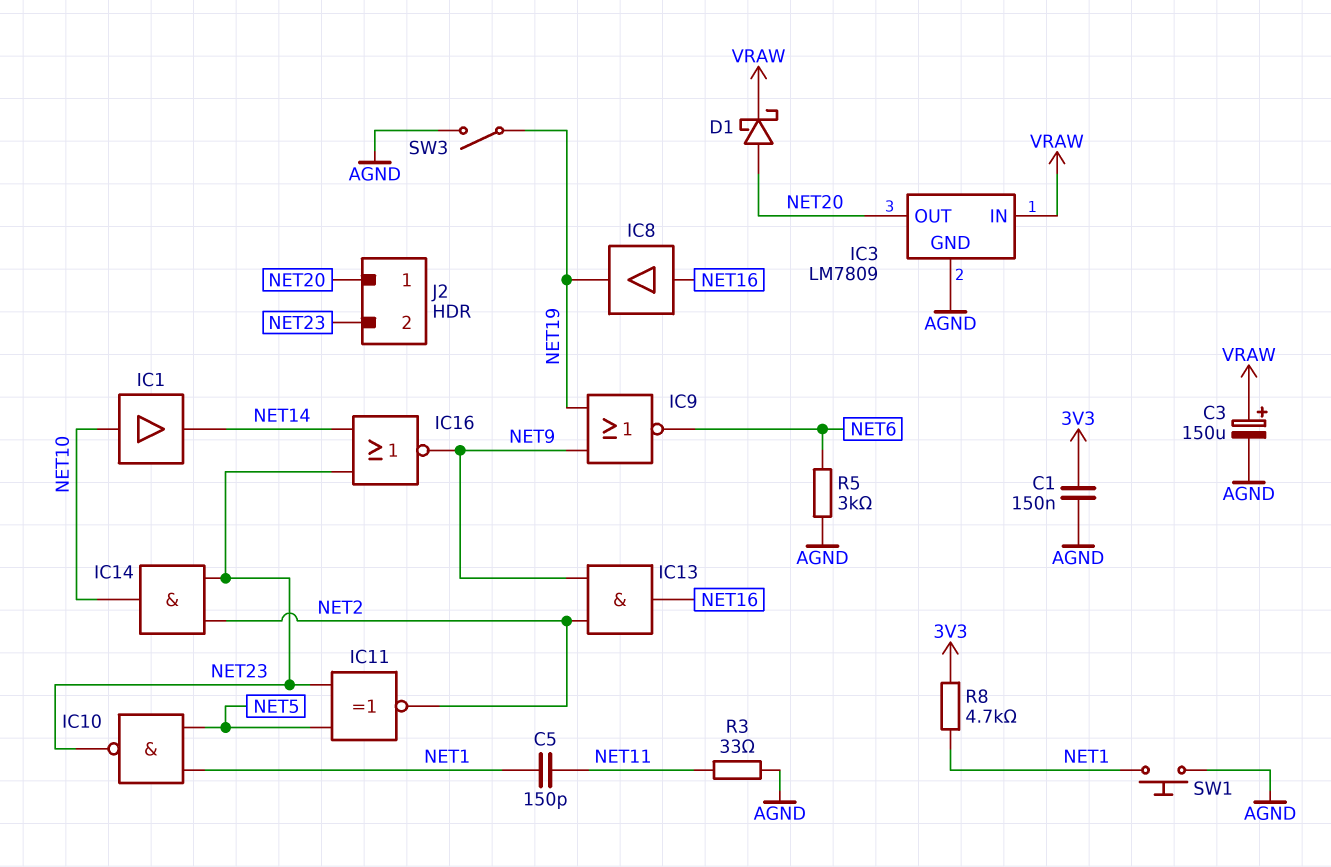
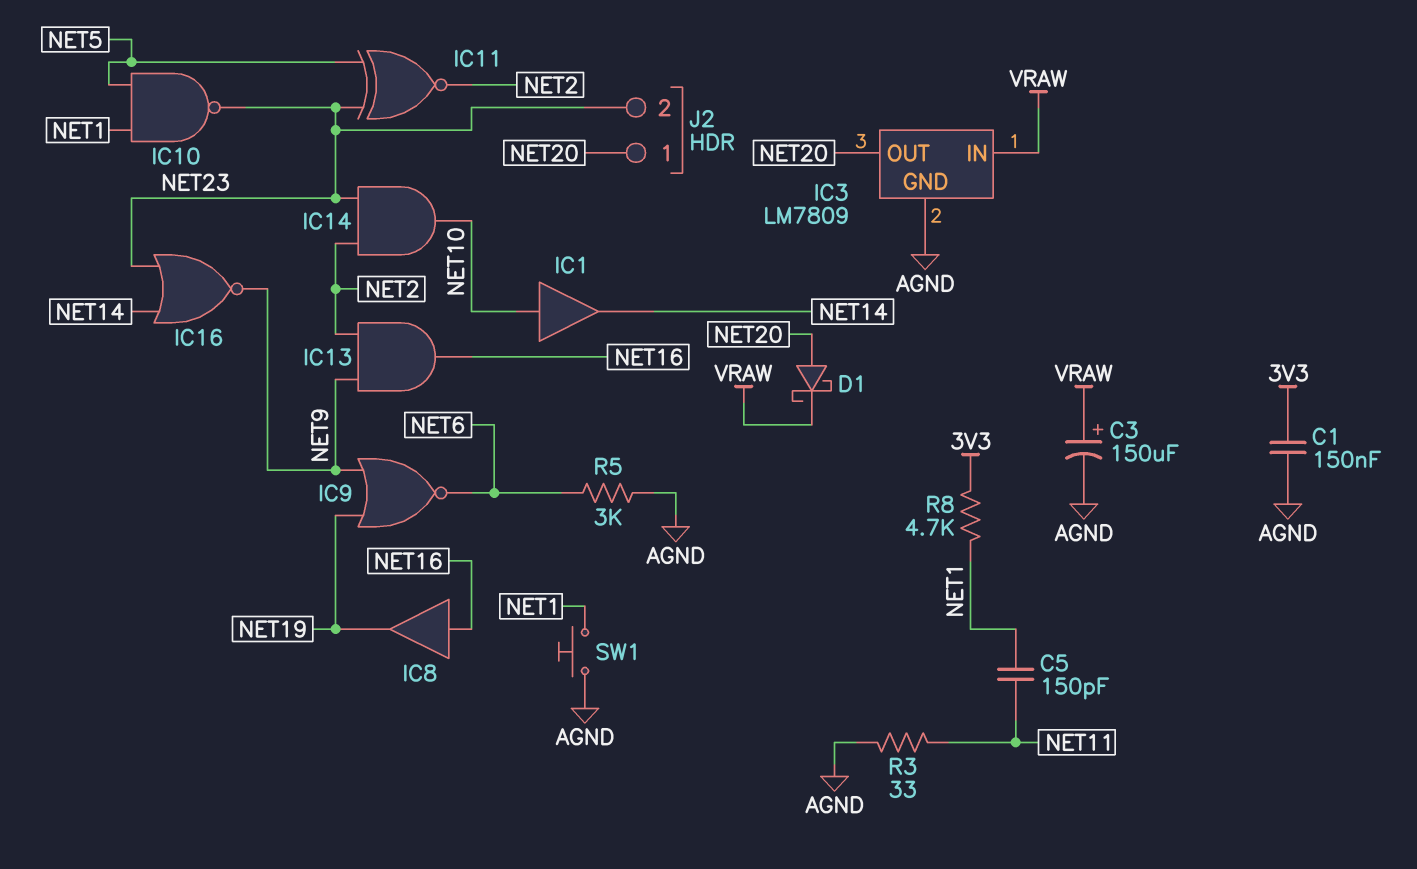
SW3: switch (AGND, NET19) -> none

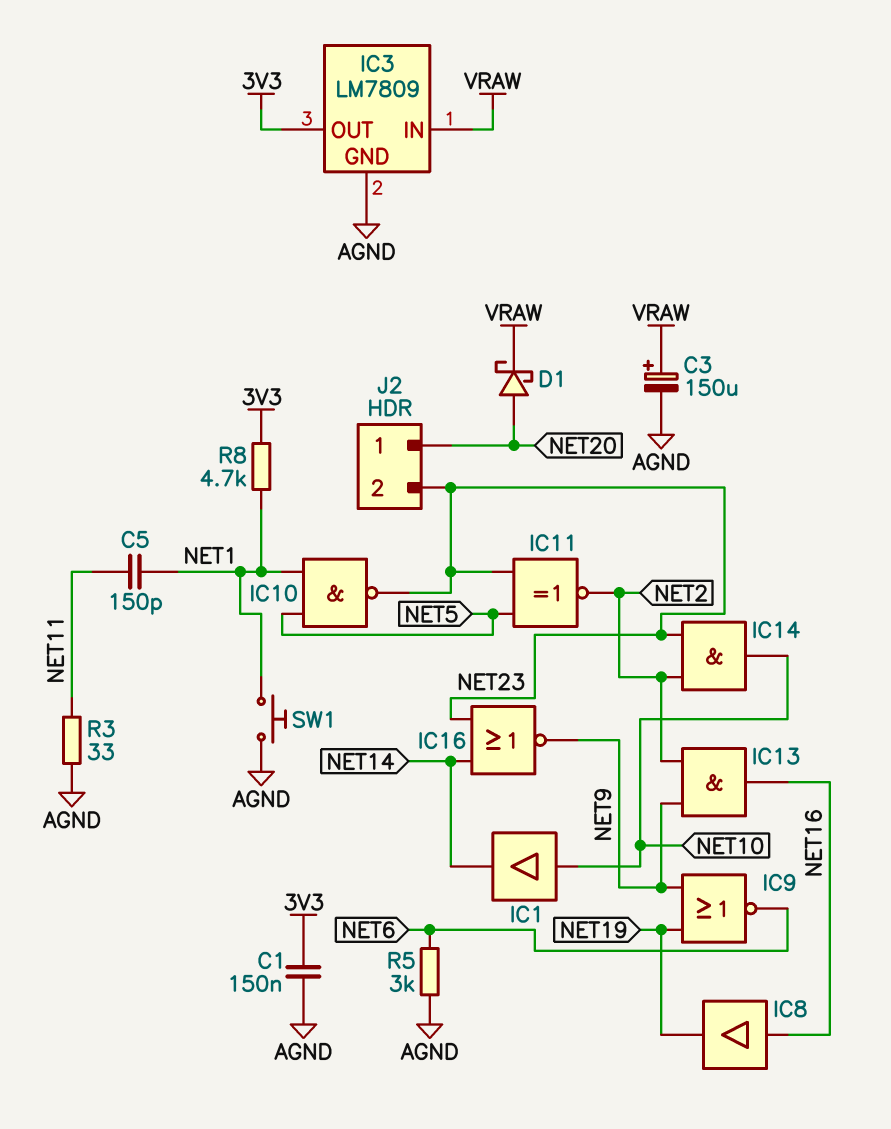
IC3 pin OUT: NET20 -> 3V3

